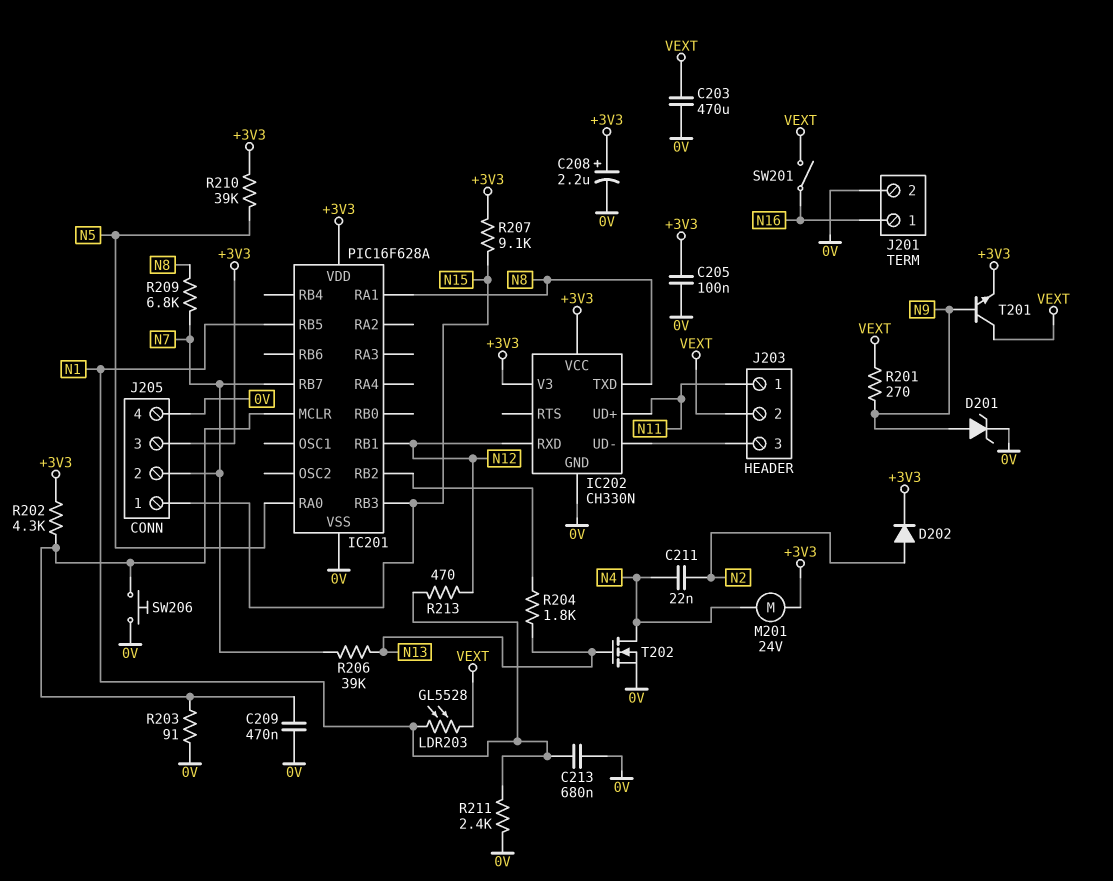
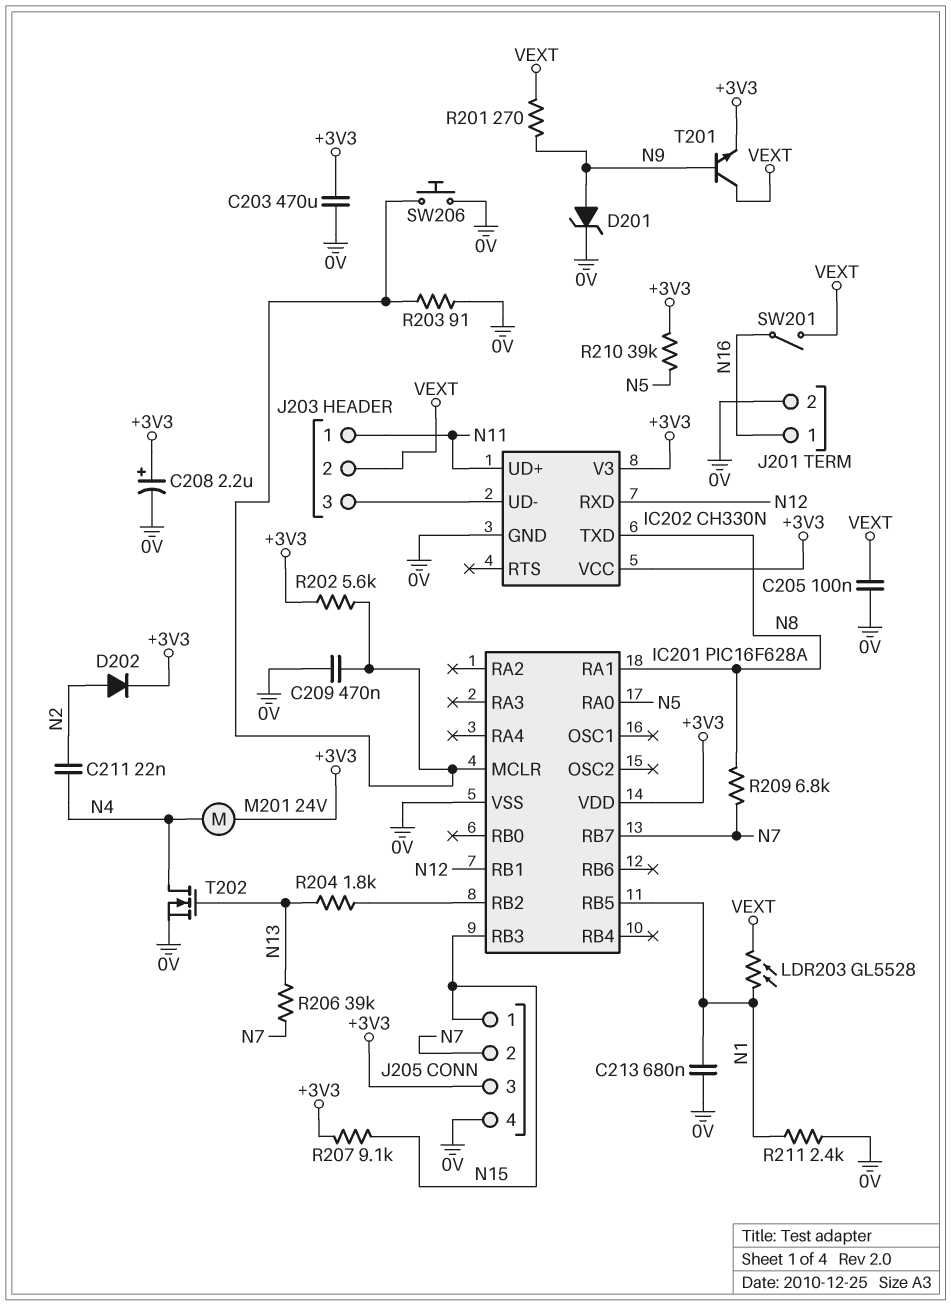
C203: 470uF (0V, VEXT) -> 470uF (+3V3, 0V)
C205: 100nF (+3V3, 0V) -> 100nF (0V, VEXT)
R202: 4.3k (+3V3, IC201/MCLR) -> 5.6k (+3V3, IC201/MCLR)
R213: 470 (N1, N12) -> none

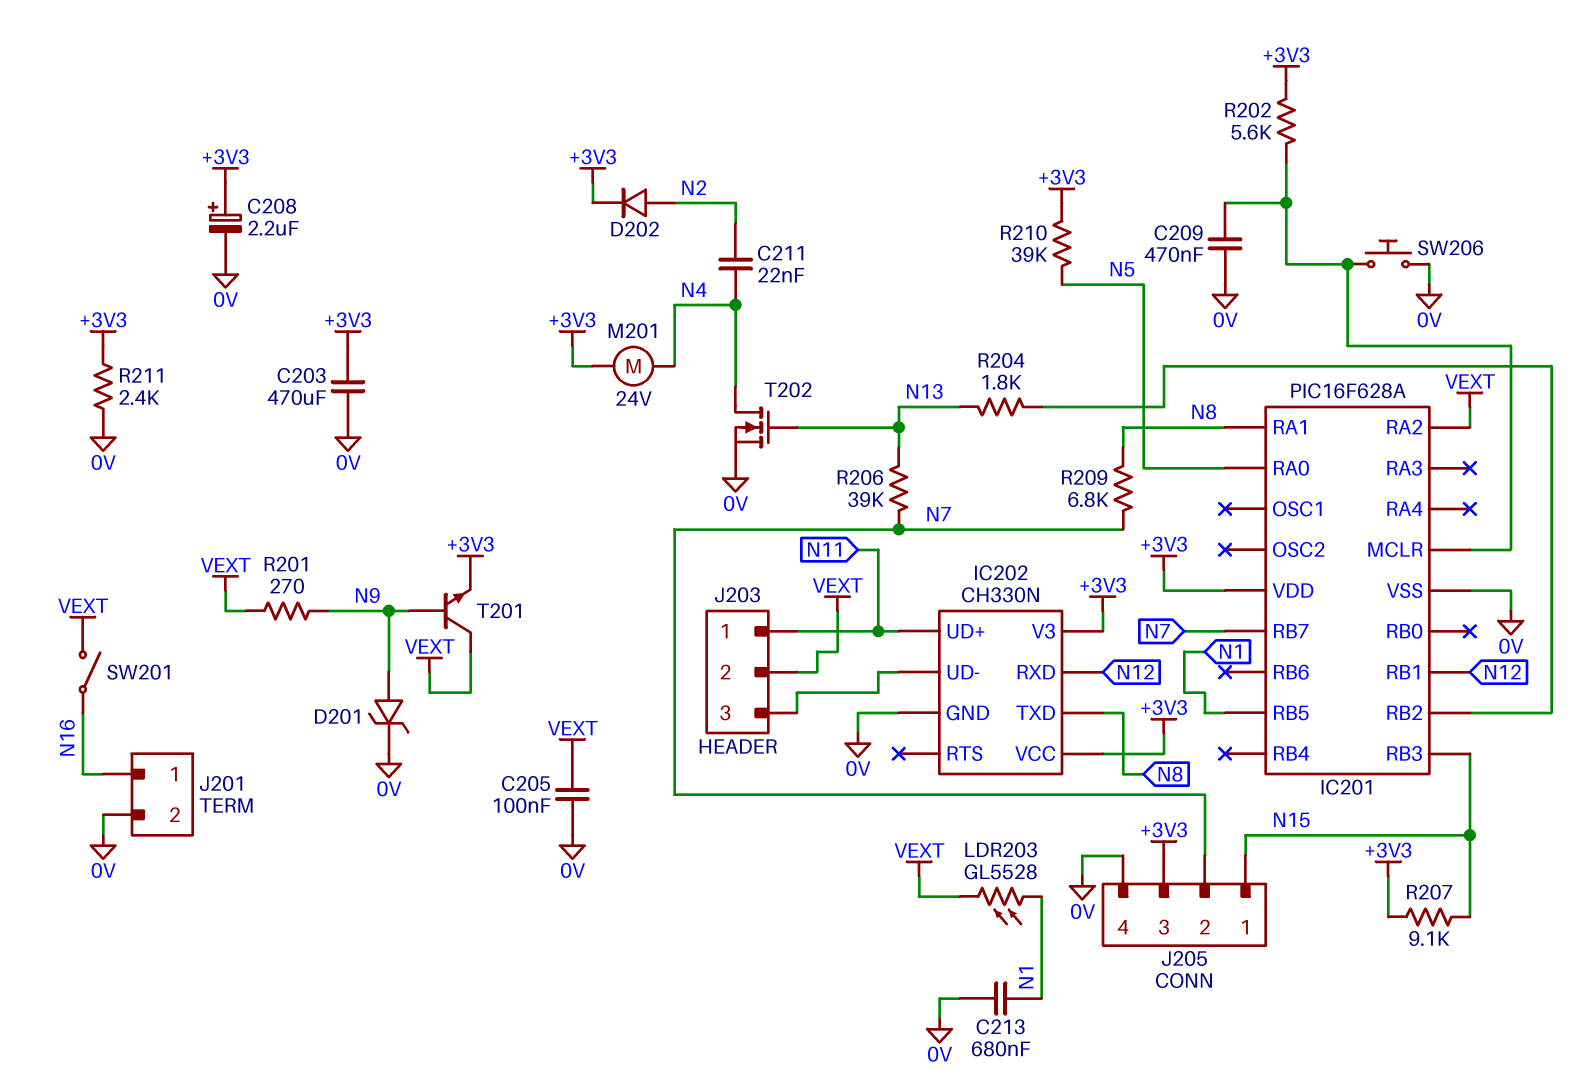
IC201 pin RA2: none -> VEXT
R203: 91 (0V, IC201/MCLR) -> none
R211: 2.4k (0V, N1) -> 2.4k (+3V3, 0V)

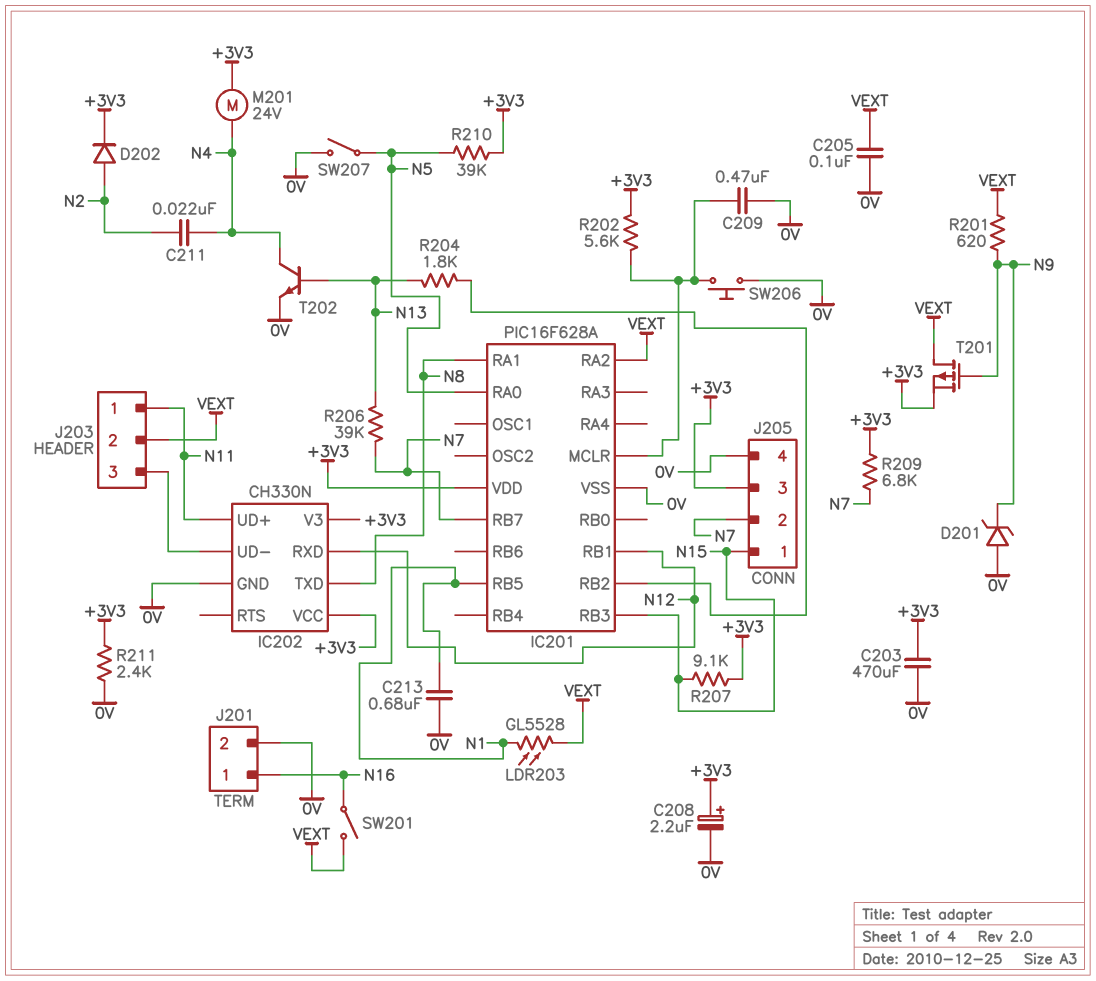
D201: zener (A N9, K 0V) -> zener (A 0V, K N9)
R201: 270 (N9, VEXT) -> 620 (N9, VEXT)
R209: 6.8k (N7, N8) -> 6.8k (+3V3, N7)
SW207: none -> switch (0V, N5)
T201: NPN (B N9, C VEXT, E +3V3) -> PMOS (G N9, D VEXT, S +3V3)
T202: NMOS (G N13, D N4, S 0V) -> NPN (B N13, C N4, E 0V)

